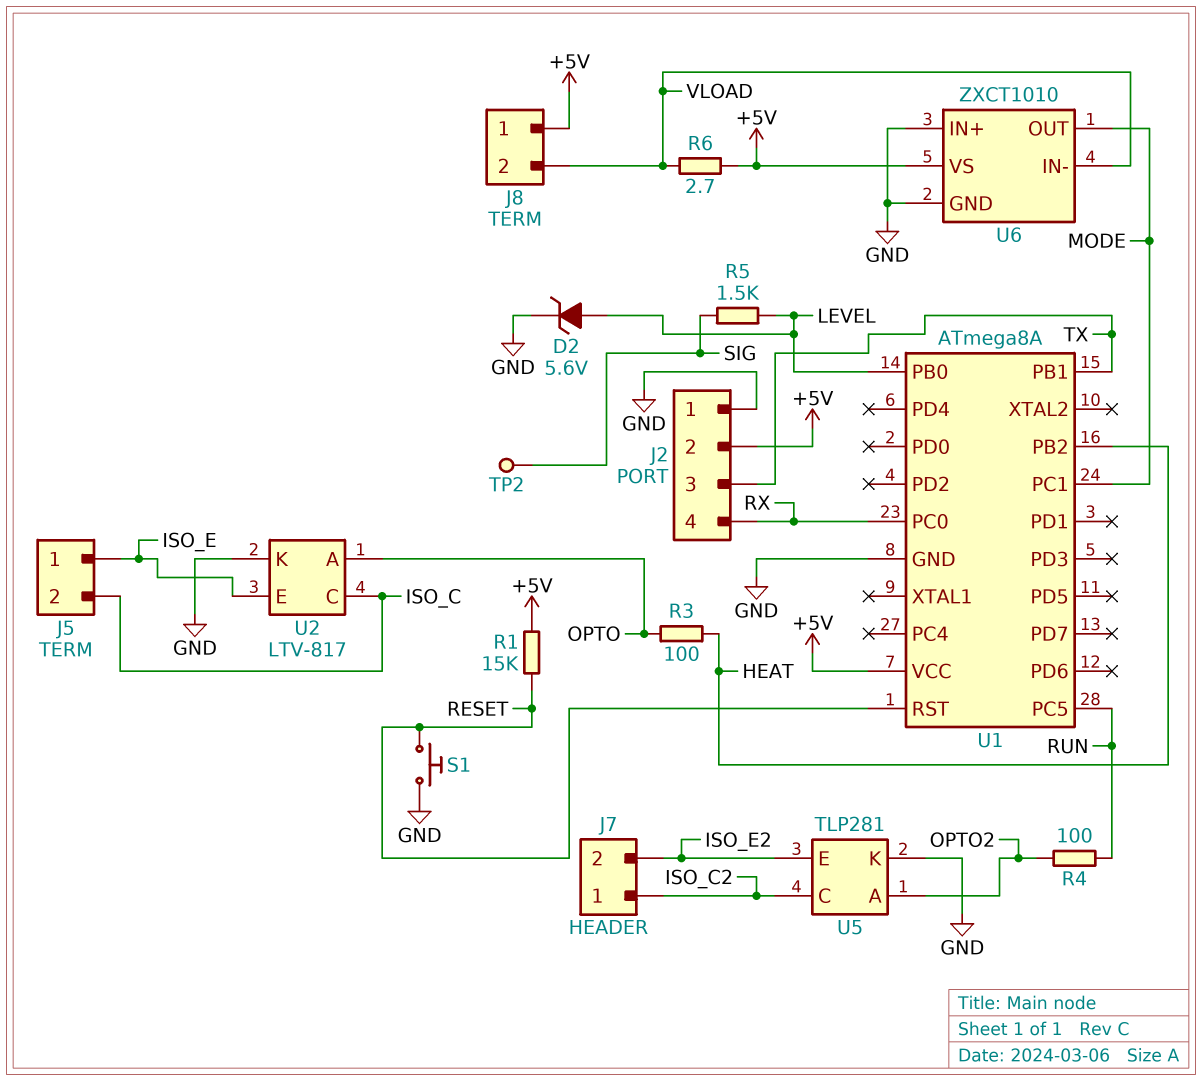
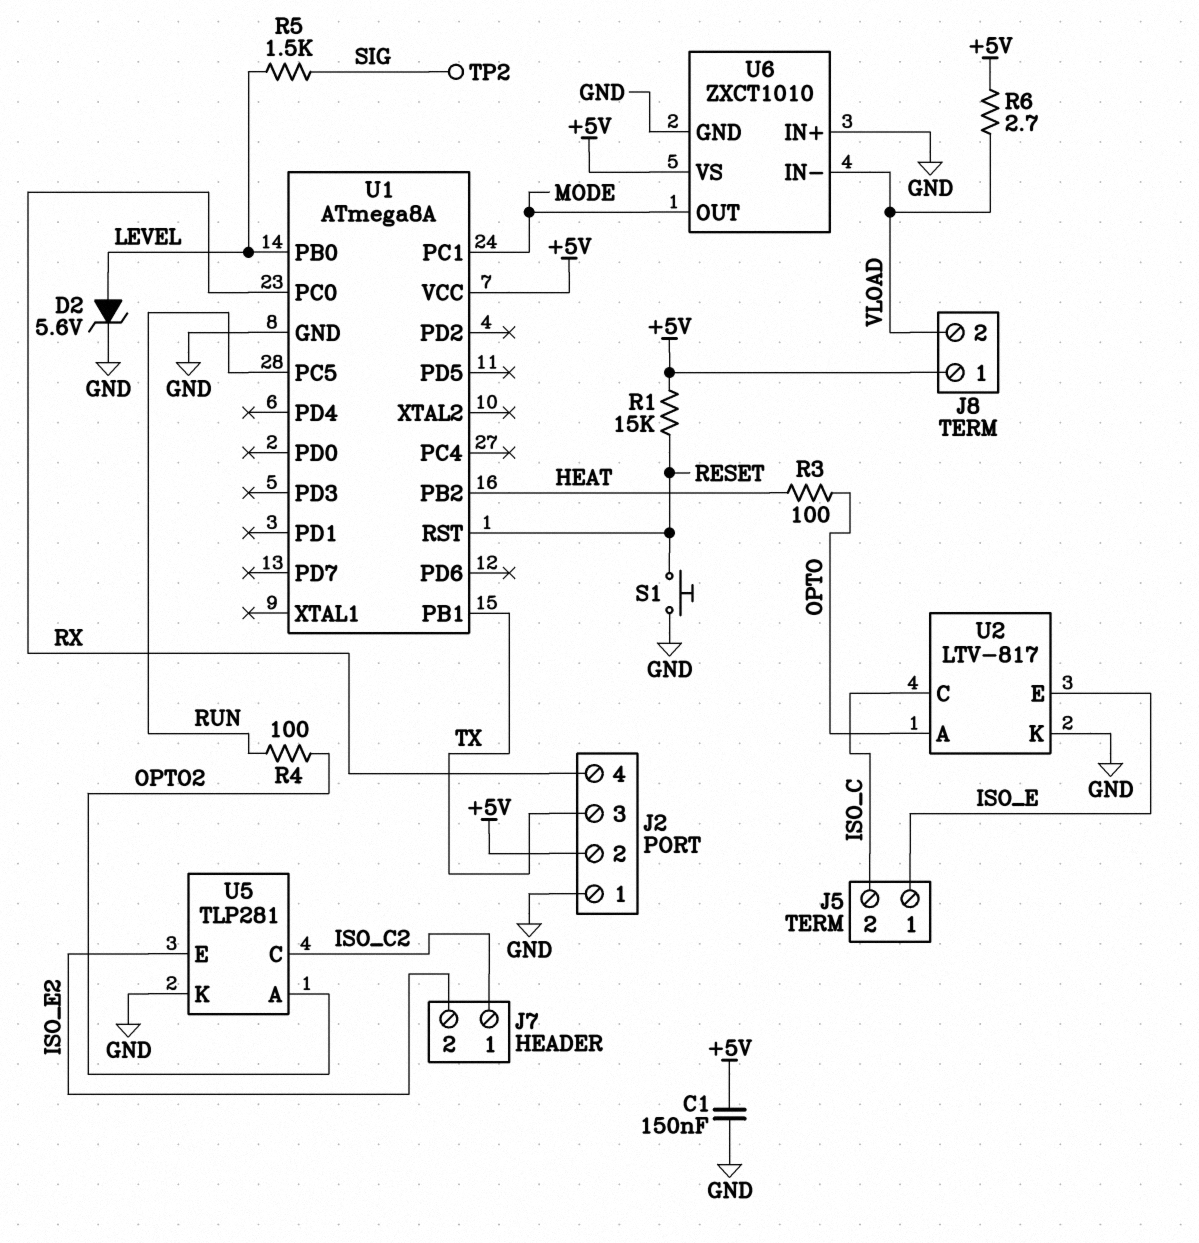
C1: none -> 150nF (+5V, GND)

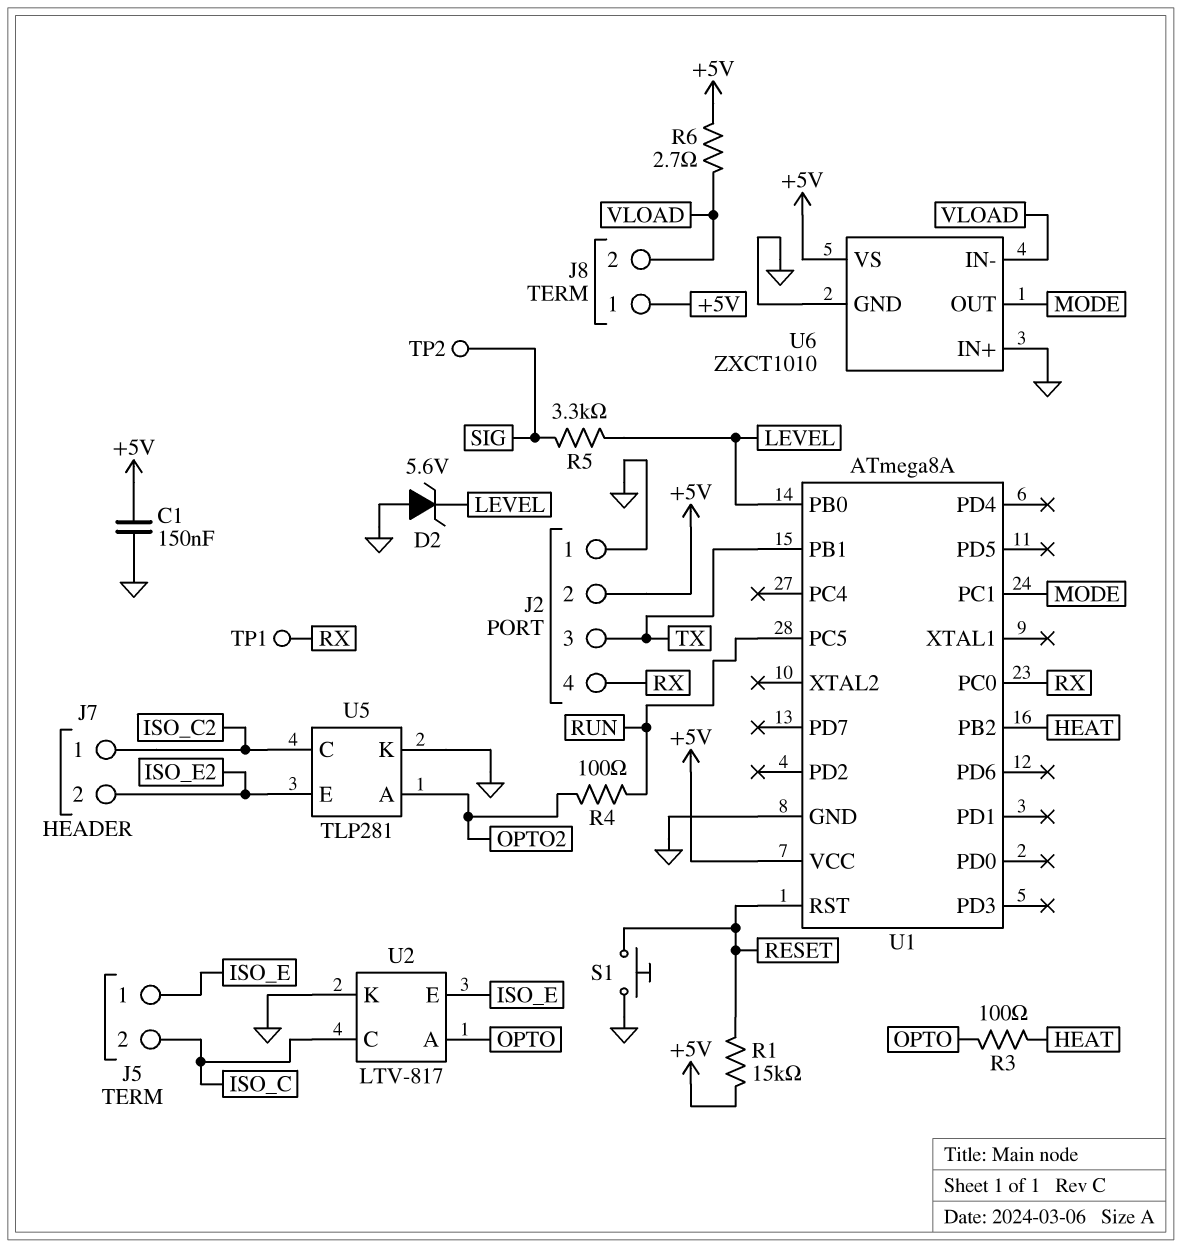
D2: zener 5.6V (A LEVEL, K GND) -> zener 5.6V (A GND, K LEVEL)
R5: 1.5k (LEVEL, SIG) -> 3.3k (LEVEL, SIG)
TP1: none -> test point (RX)

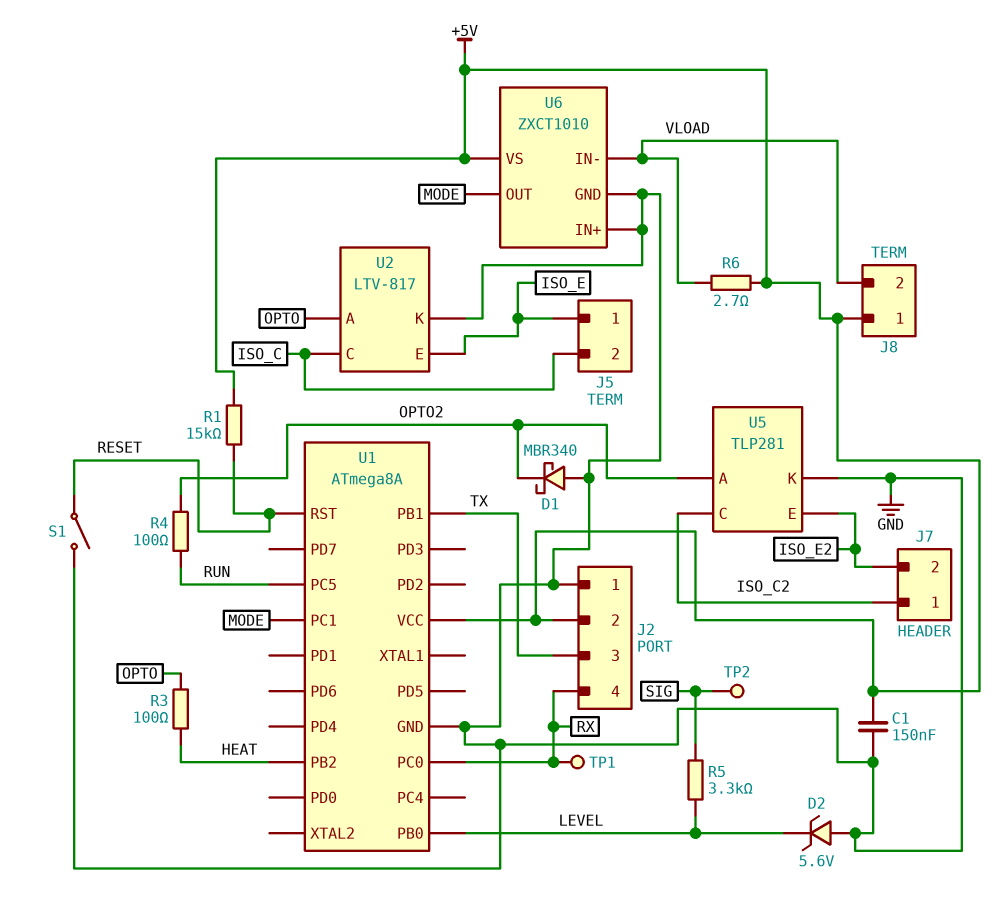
D1: none -> schottky MBR340 (A GND, K OPTO2)
S1: button (GND, RESET) -> switch (GND, RESET)

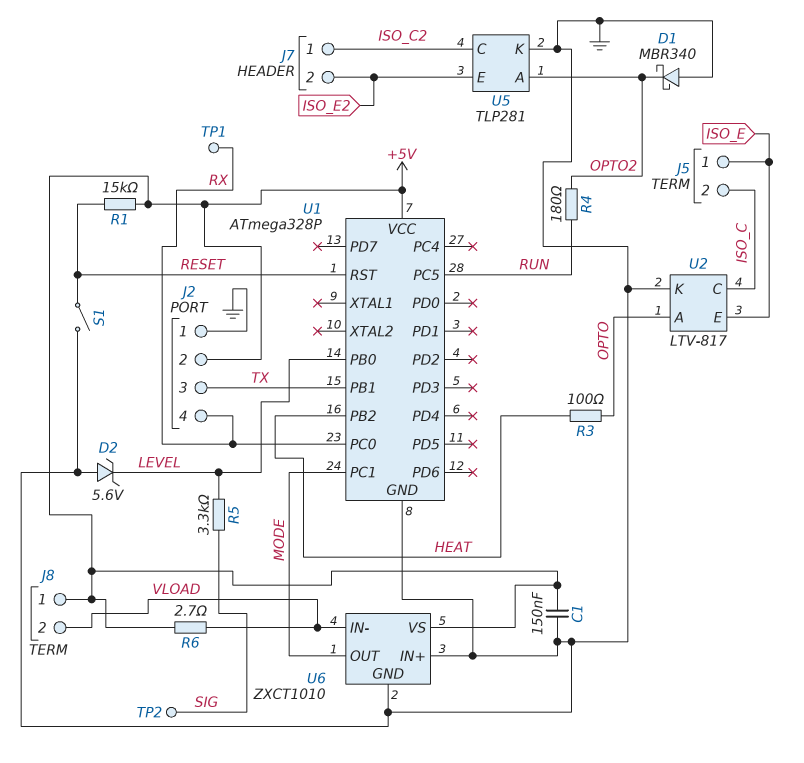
R4: 100 (OPTO2, RUN) -> 180 (OPTO2, RUN)
U1: ATmega8A -> ATmega328P

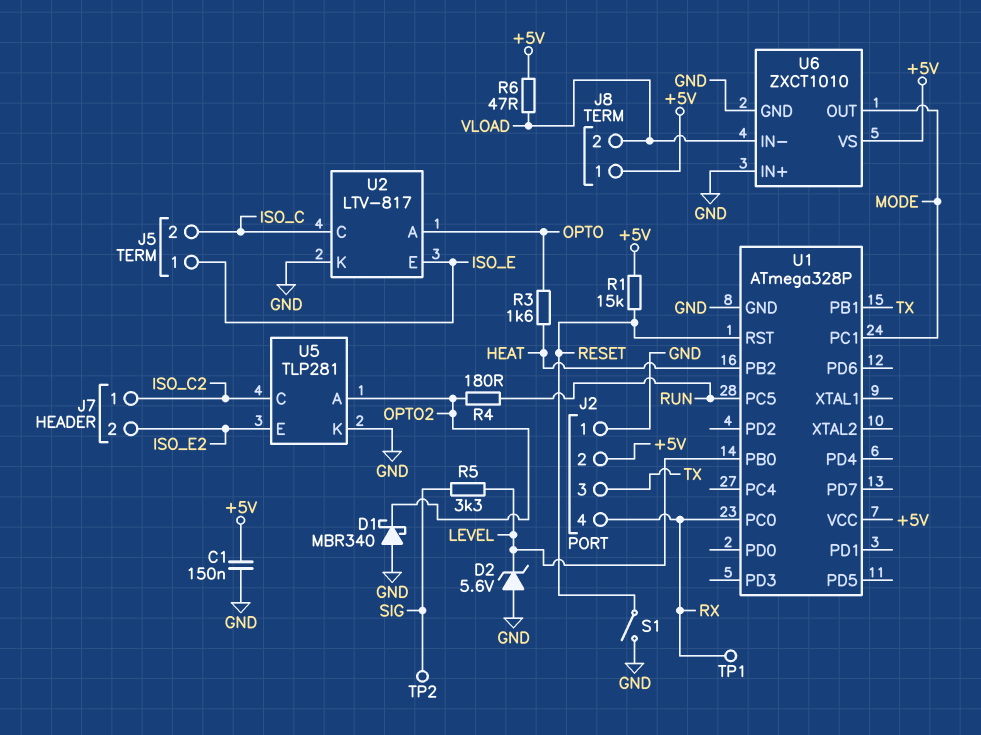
R3: 100 (HEAT, OPTO) -> 1.6k (HEAT, OPTO)
R6: 2.7 (+5V, VLOAD) -> 47 (+5V, VLOAD)

